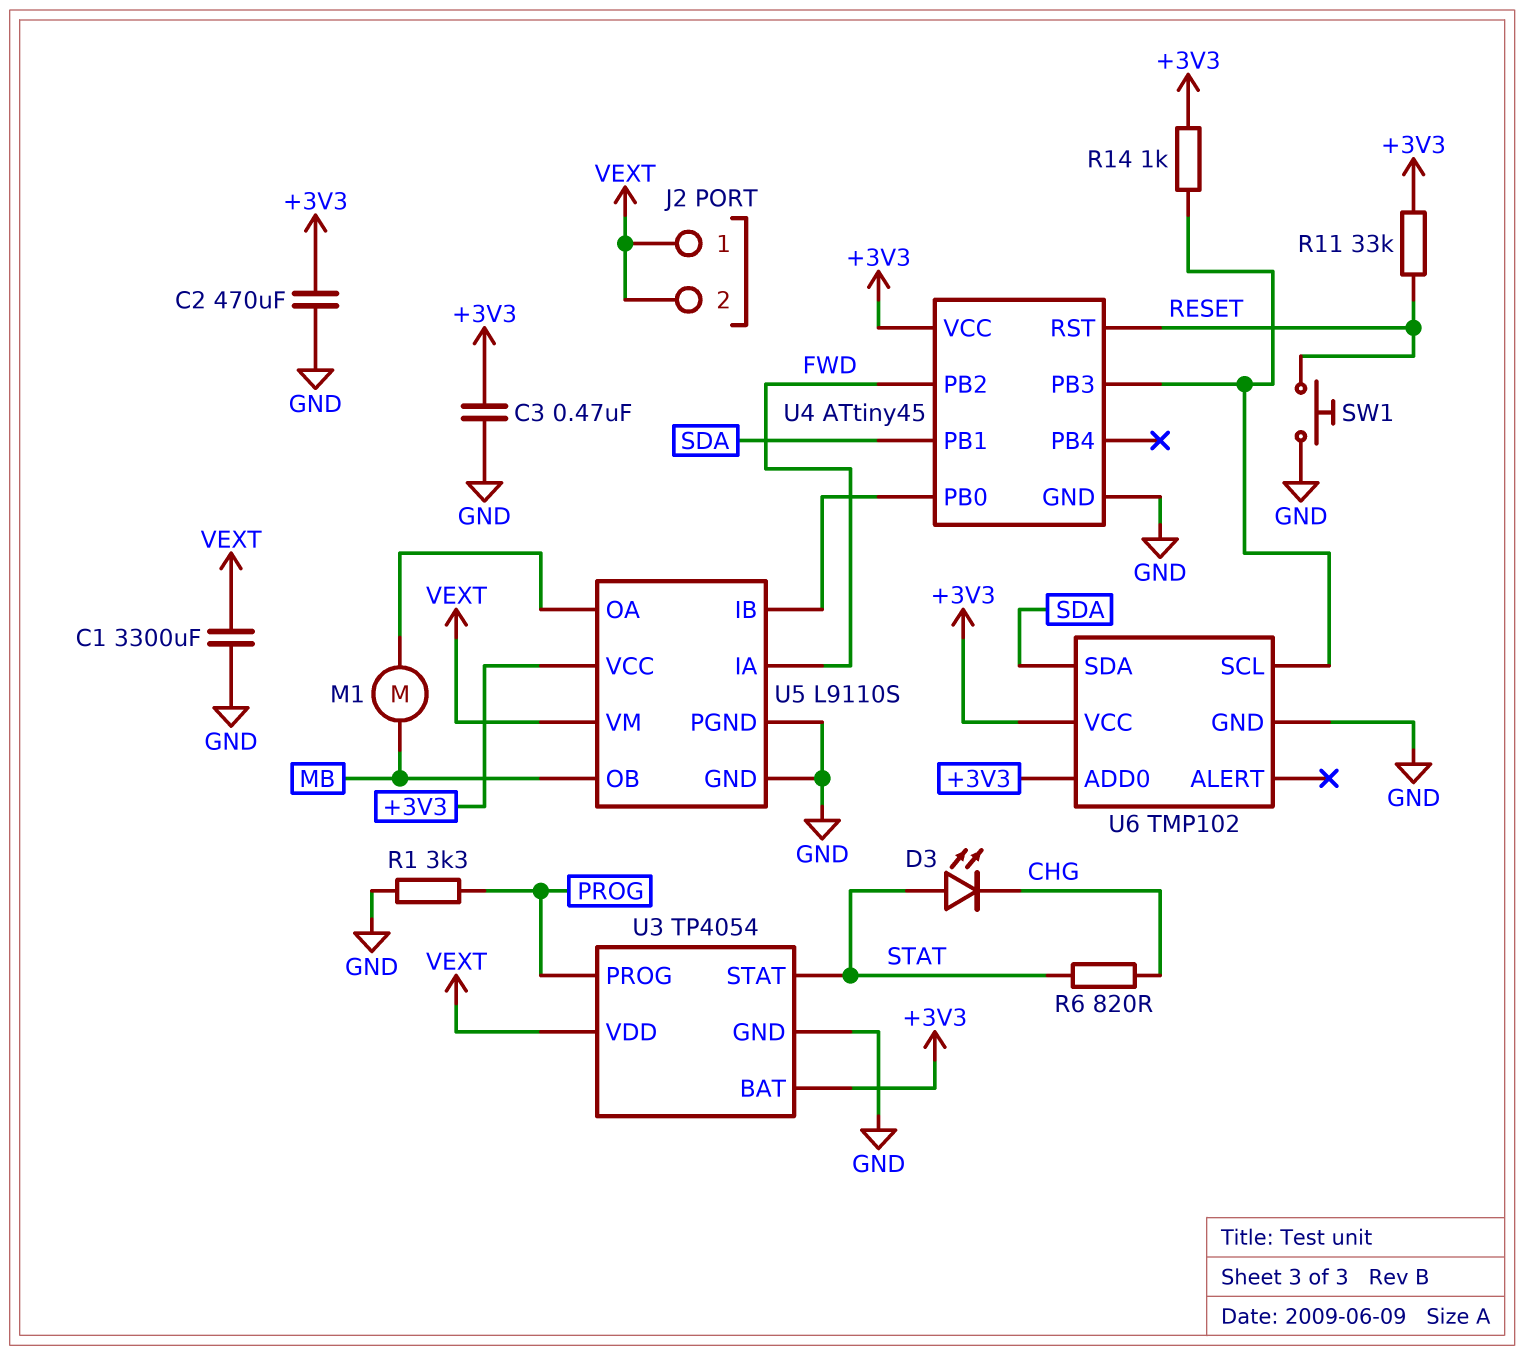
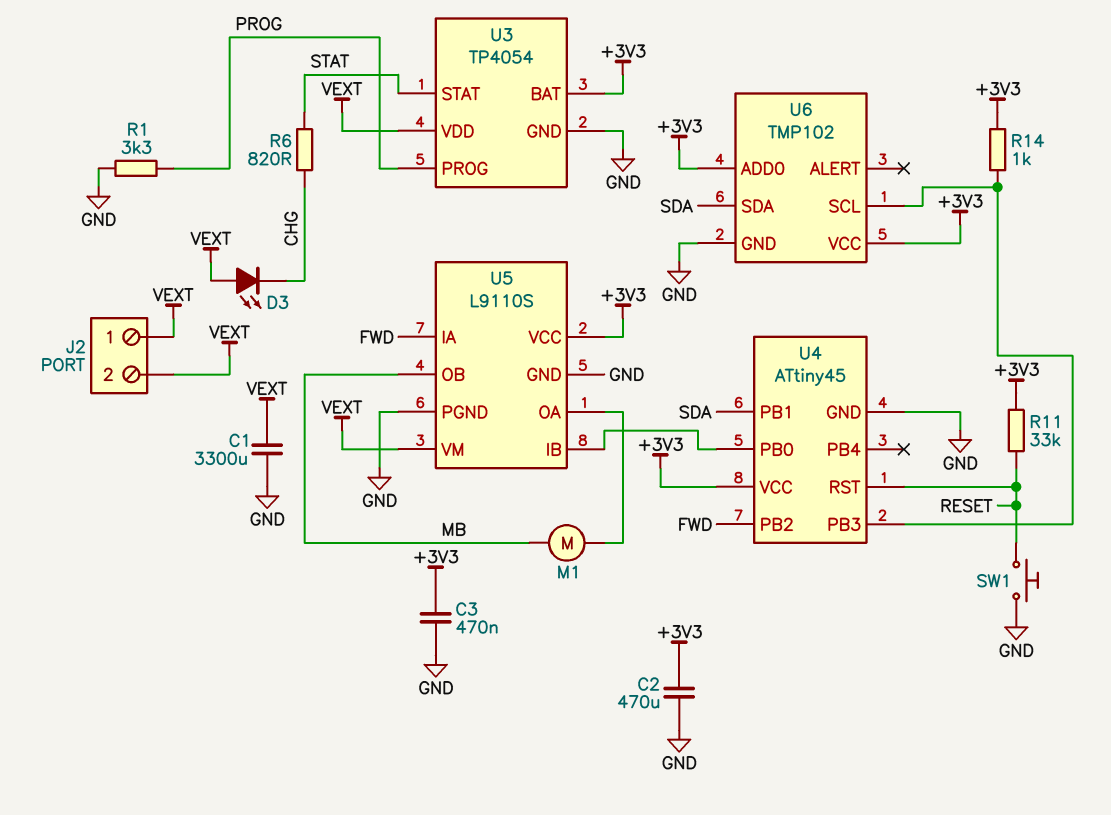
D3: LED (A STAT, K CHG) -> LED (A VEXT, K CHG)

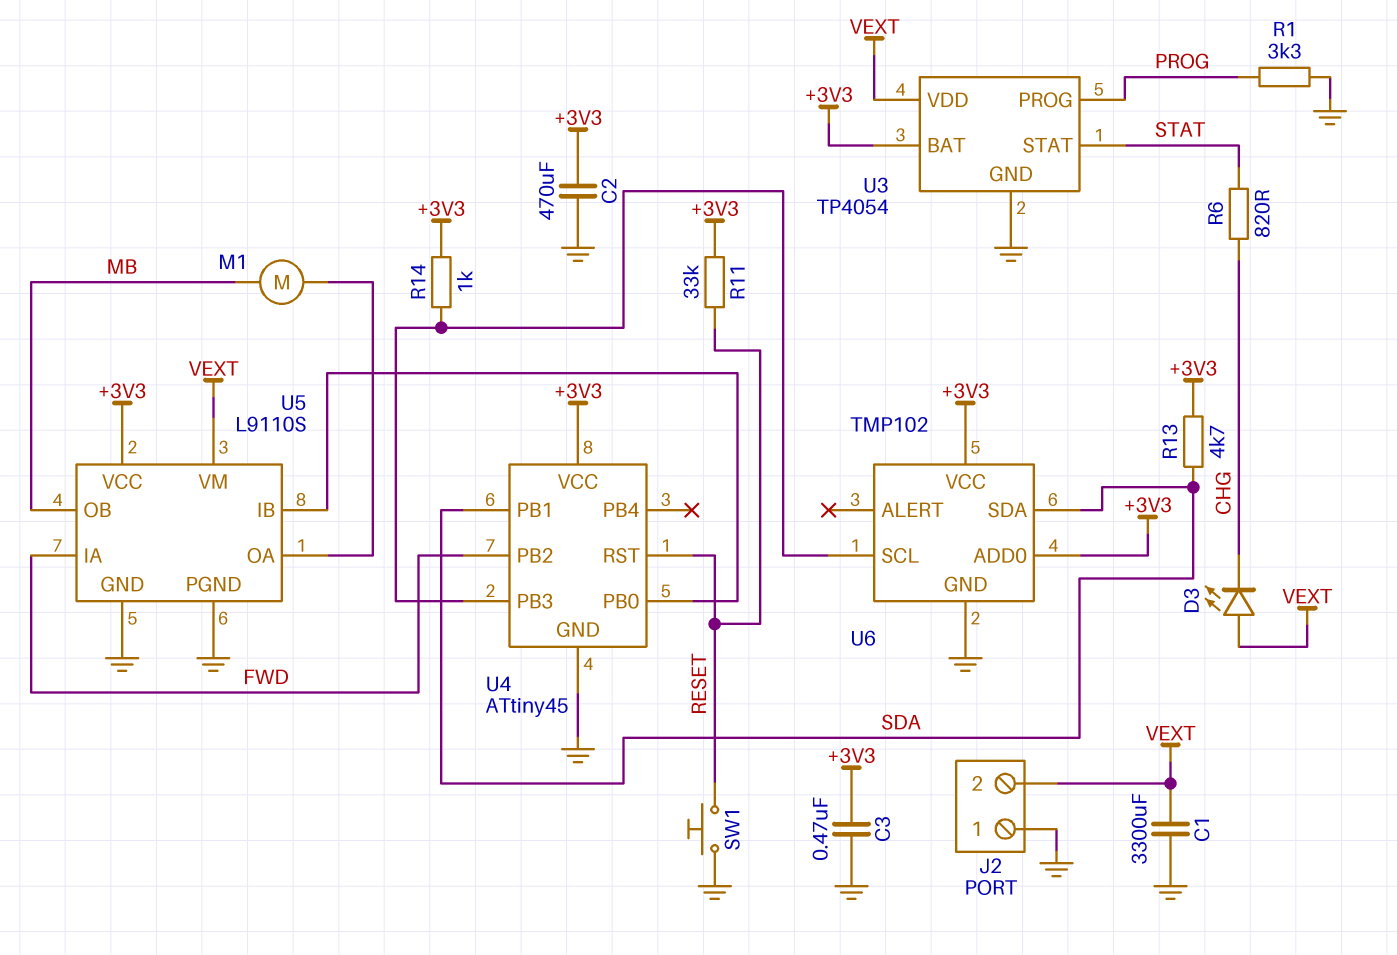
J2 pin 1: VEXT -> GND
R13: none -> 4.7k (+3V3, SDA)

